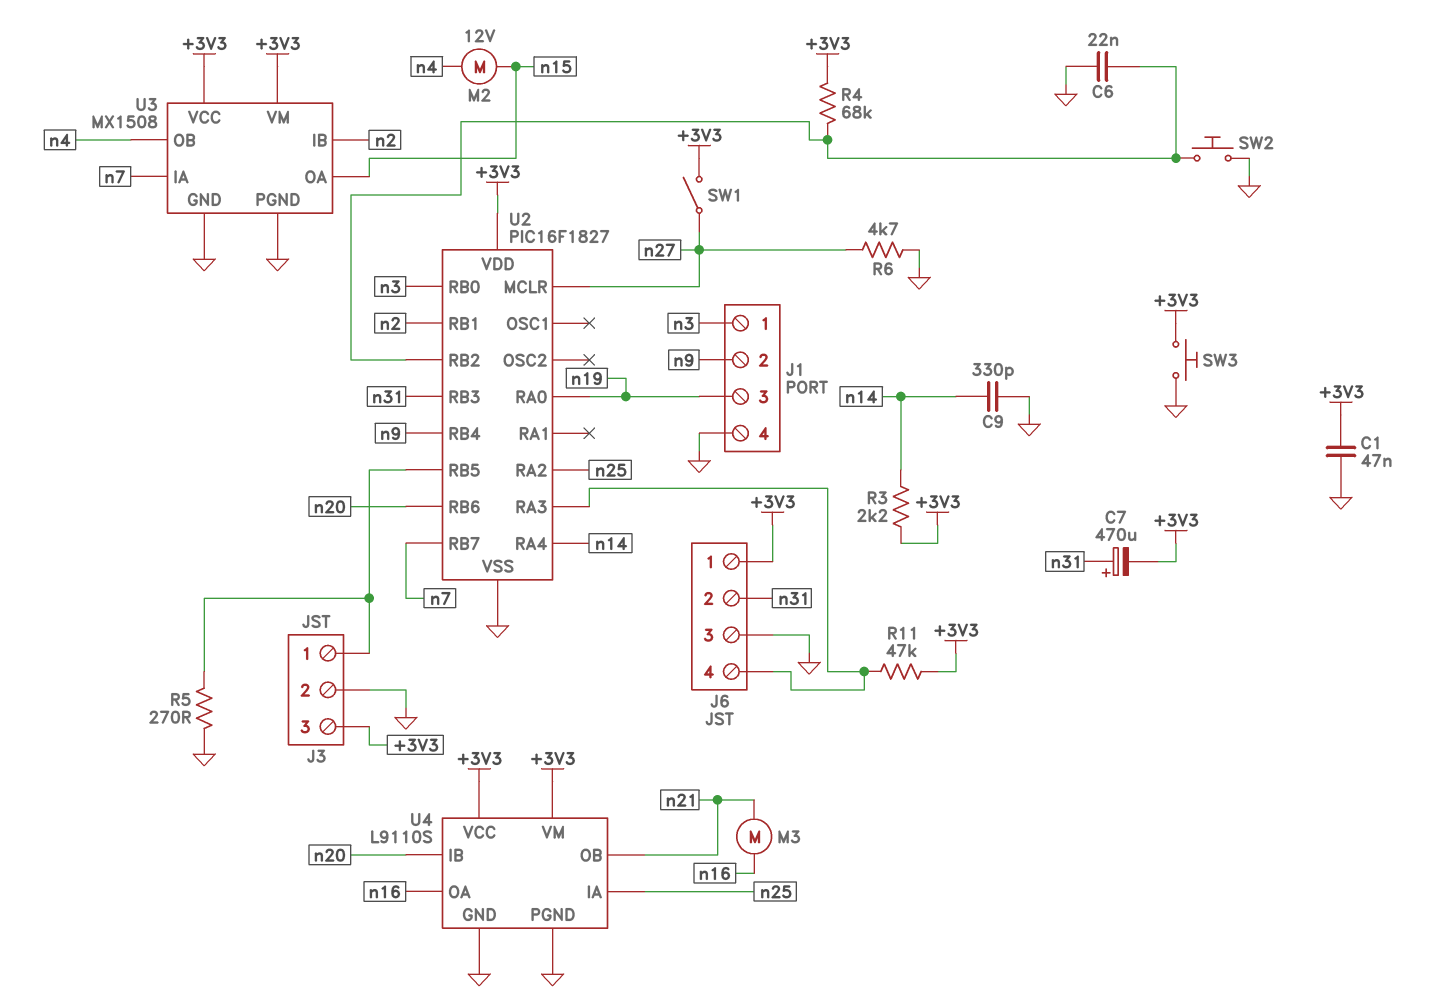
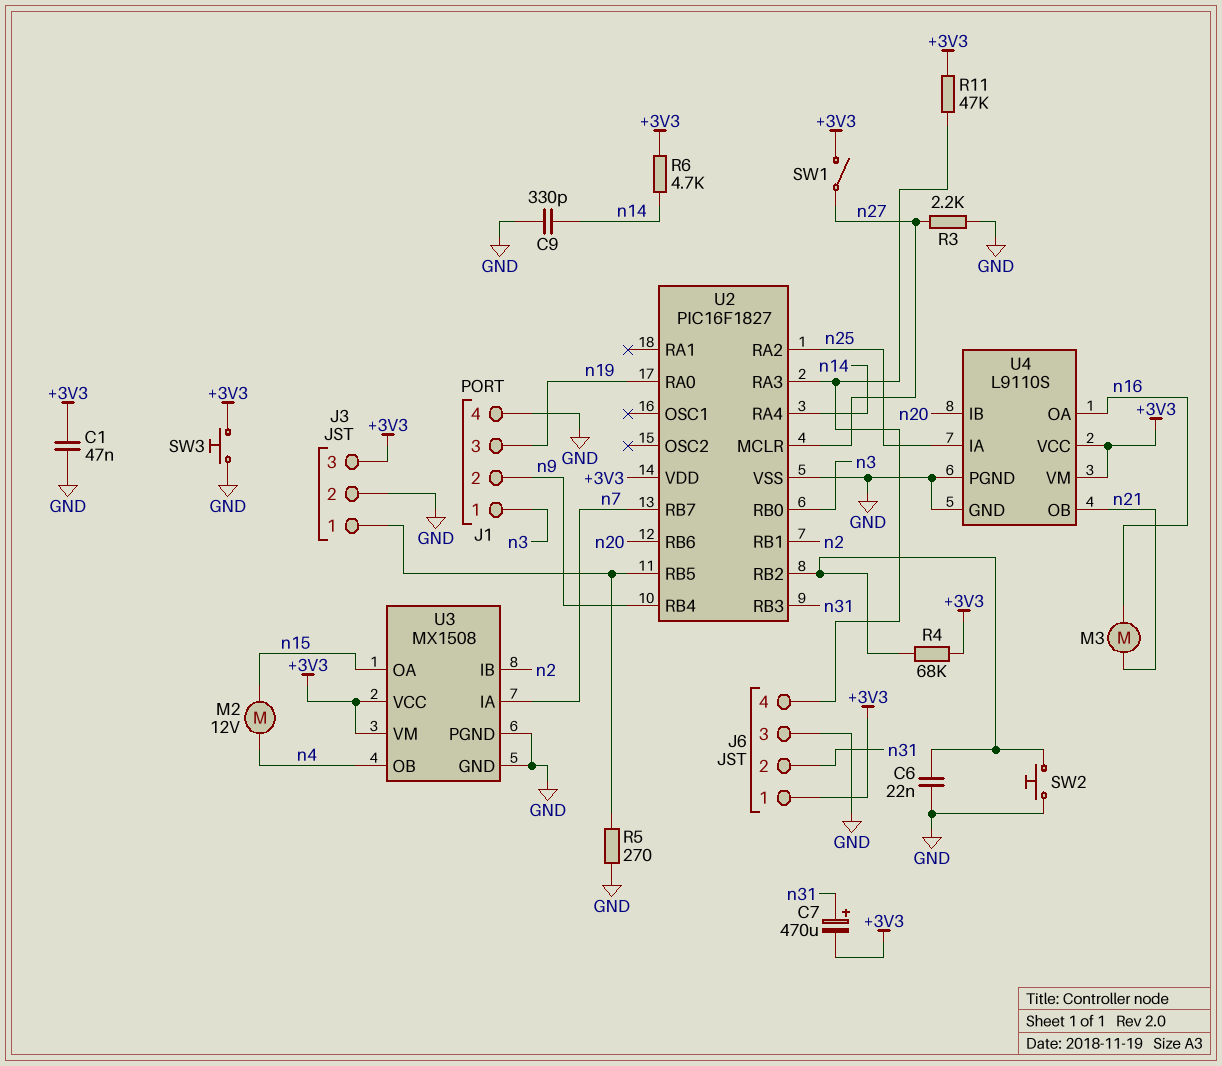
R3: 2.2k (+3V3, n14) -> 2.2k (GND, n27)
R6: 4.7k (GND, n27) -> 4.7k (+3V3, n14)

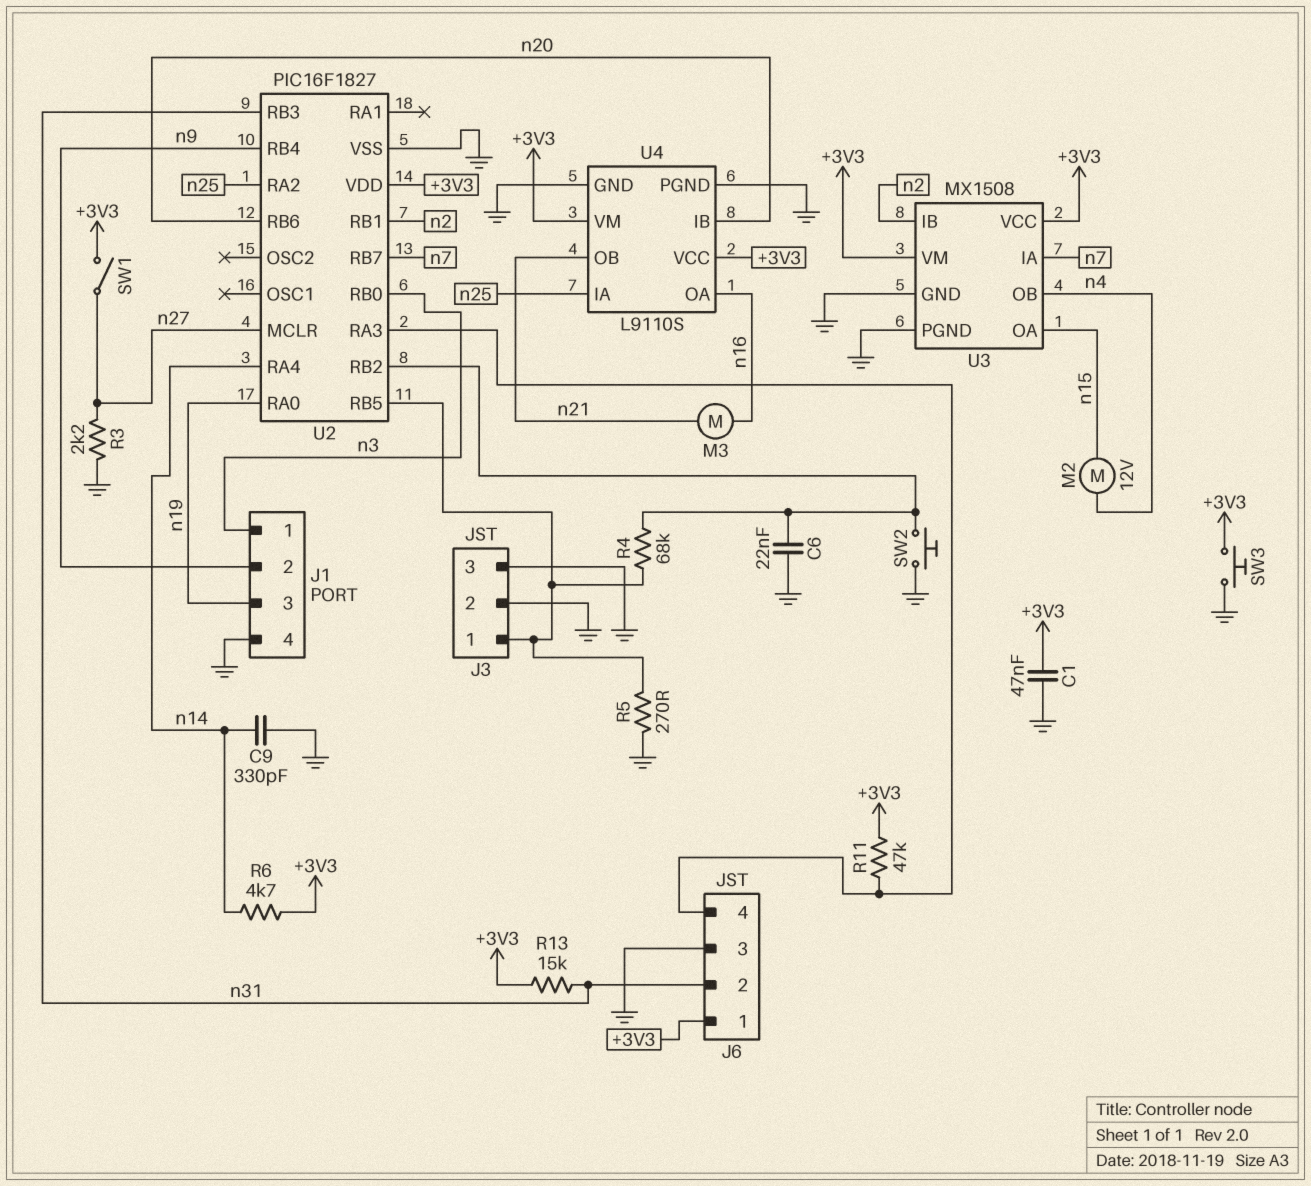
C7: 470uF (plus n31, minus +3V3) -> none
J3 pin 3: +3V3 -> GND
R4: 68k (+3V3, U2/RB2) -> 68k (J3/1, U2/RB2)
R13: none -> 15k (+3V3, n31)

